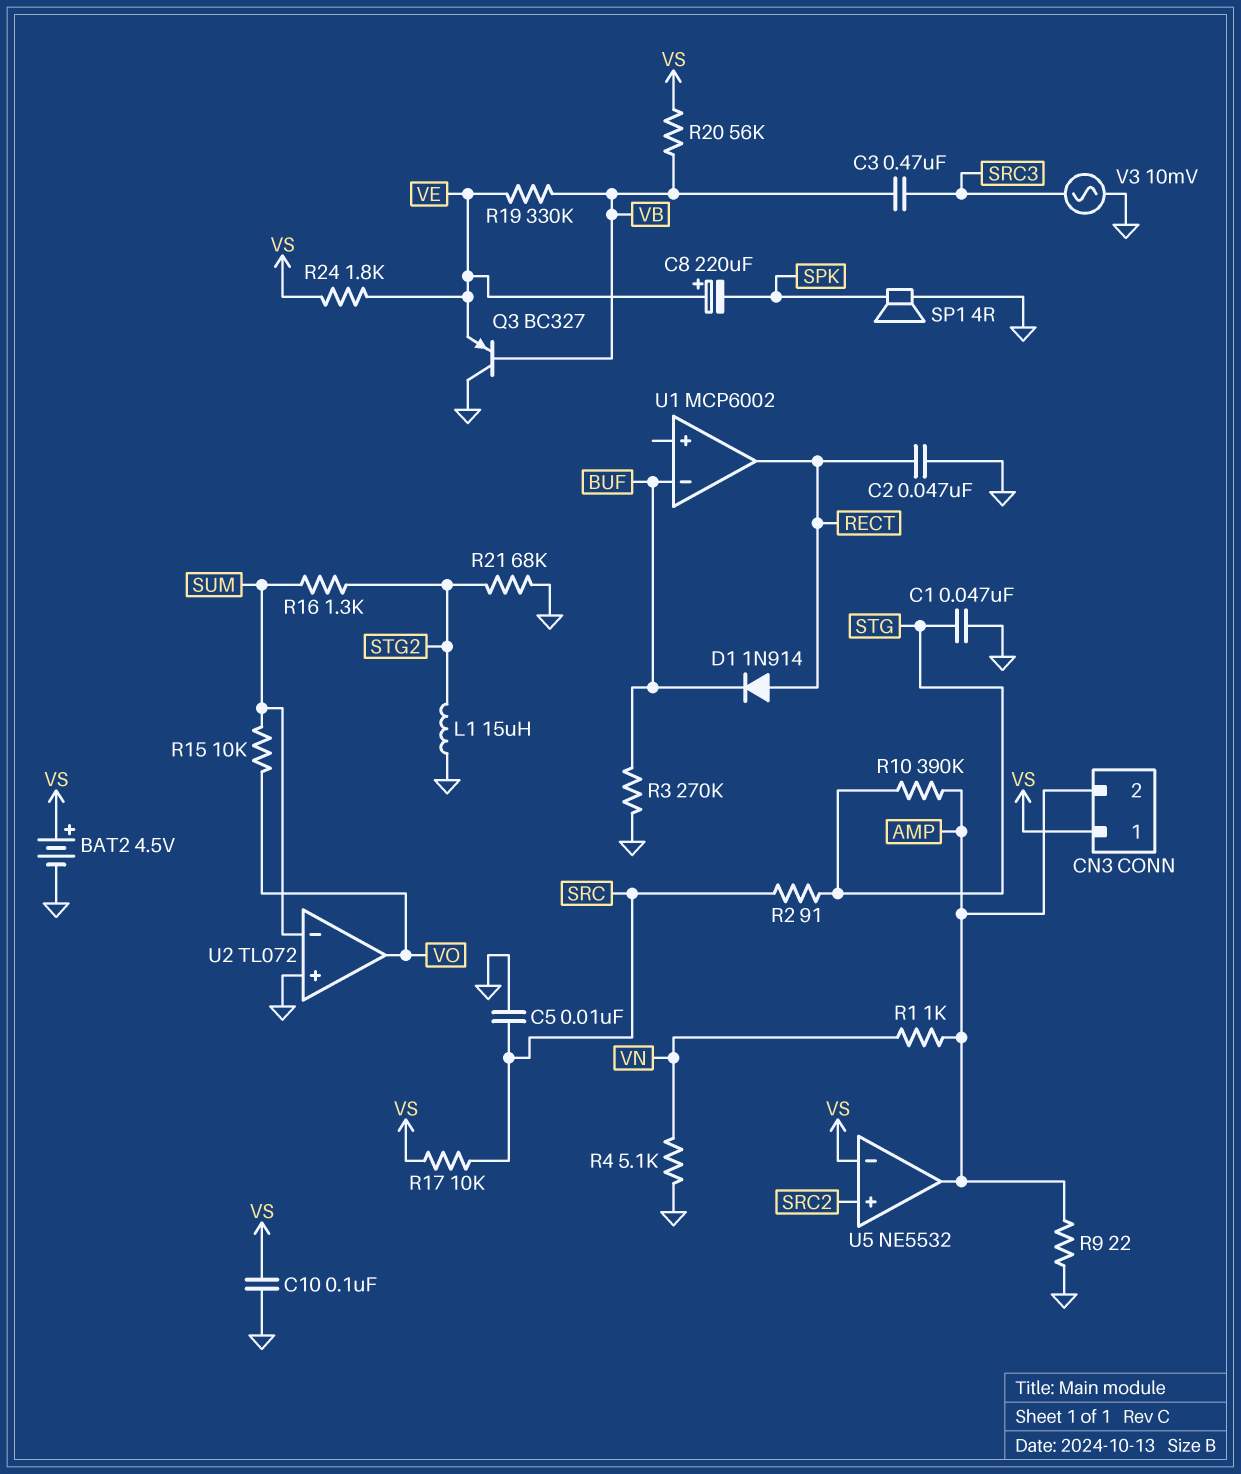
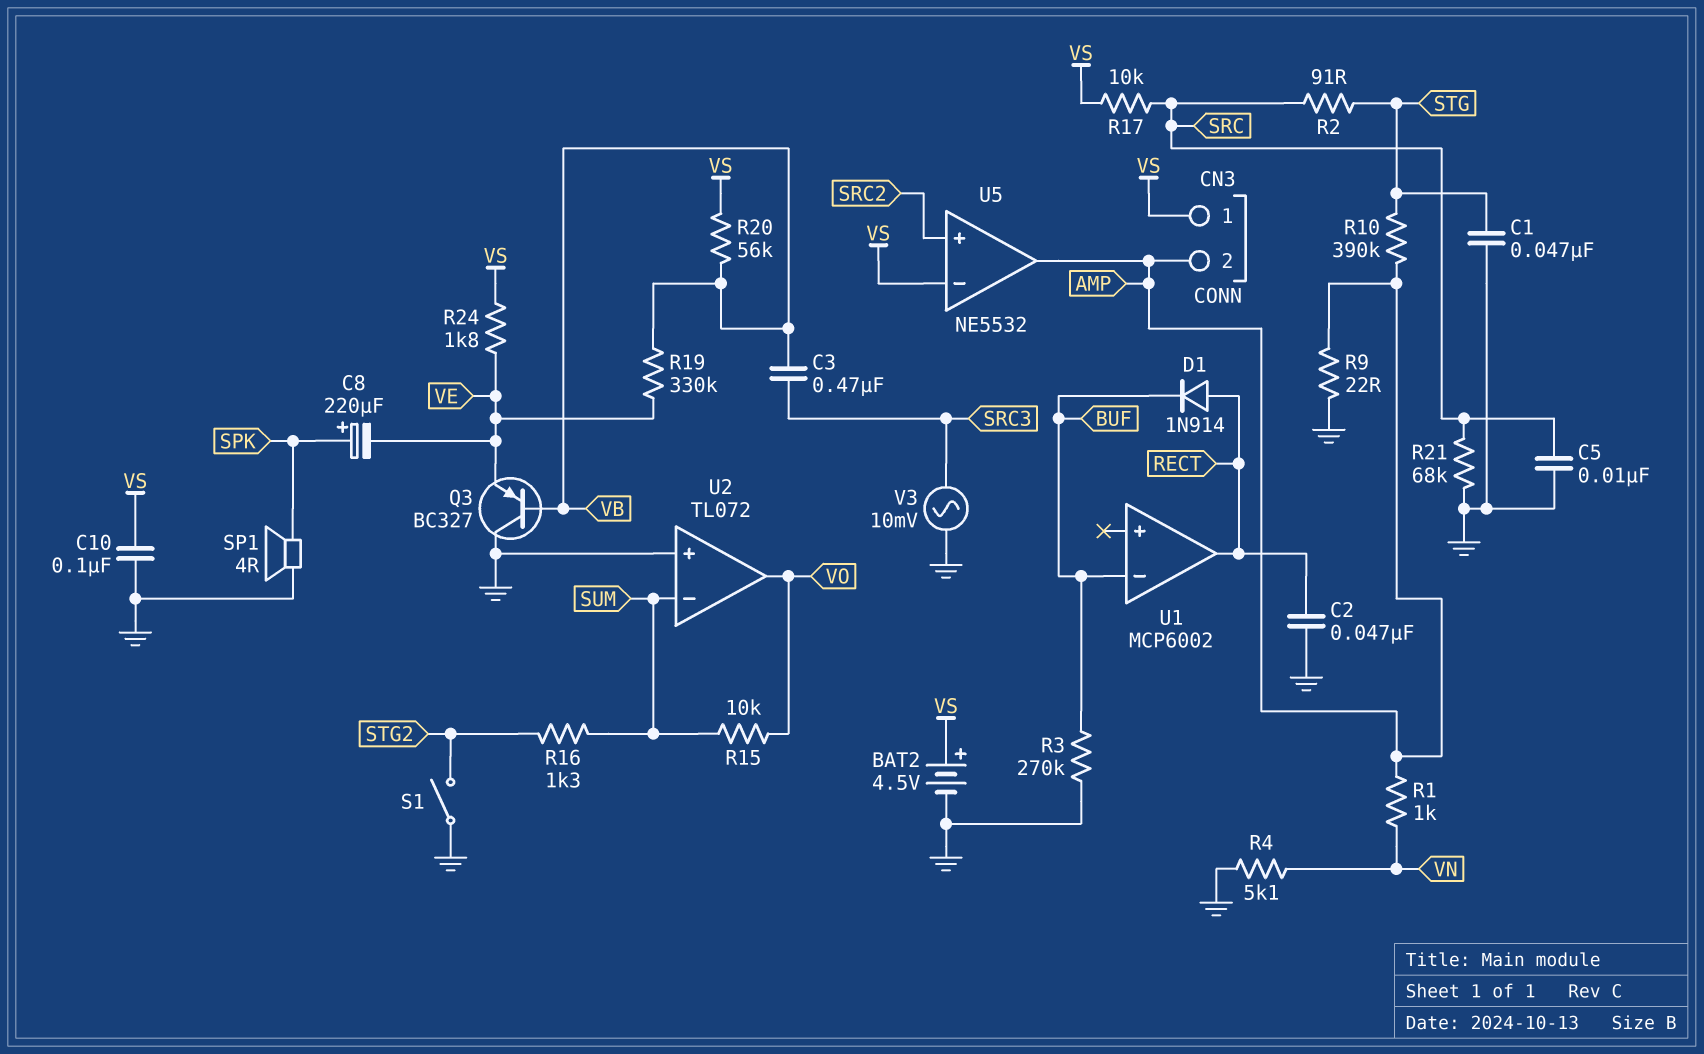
C8: 220uF (plus VE, minus SPK) -> 220uF (plus SPK, minus VE)
L1: 15uH (GND, STG2) -> none
R21: 68k (GND, STG2) -> 68k (GND, SRC)
S1: none -> switch (GND, STG2)

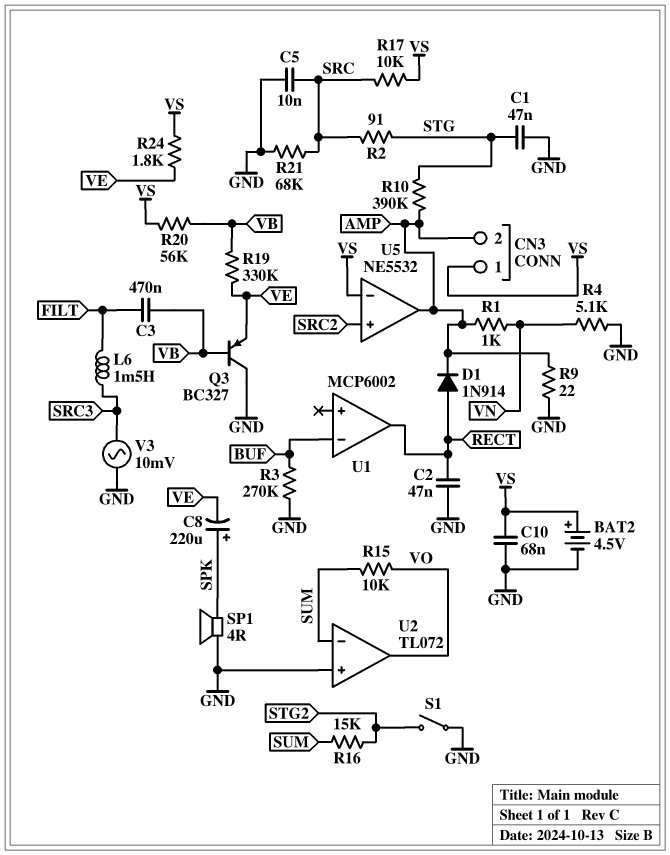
C3: 470nF (SRC3, VB) -> 470nF (FILT, VB)
C10: 100nF (GND, VS) -> 68nF (GND, VS)
D1: diode 1N914 (A RECT, K BUF) -> diode 1N914 (A RECT, K AMP)
L6: none -> 1.5mH (FILT, SRC3)
R16: 1.3k (STG2, SUM) -> 15k (STG2, SUM)

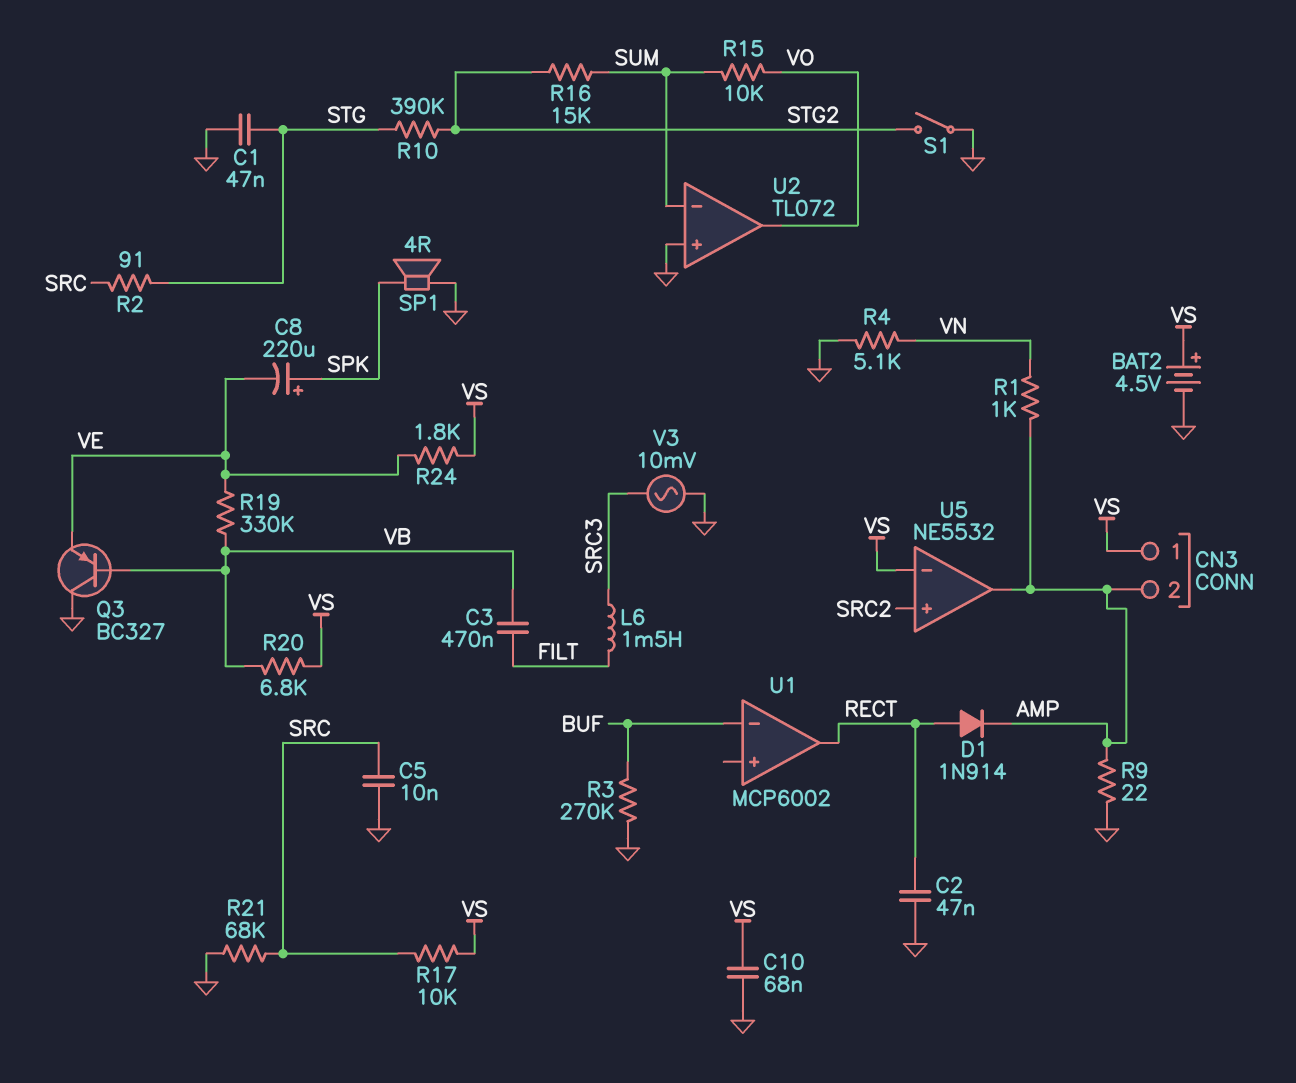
R10: 390k (AMP, STG) -> 390k (STG, STG2)
R20: 56k (VB, VS) -> 6.8k (VB, VS)

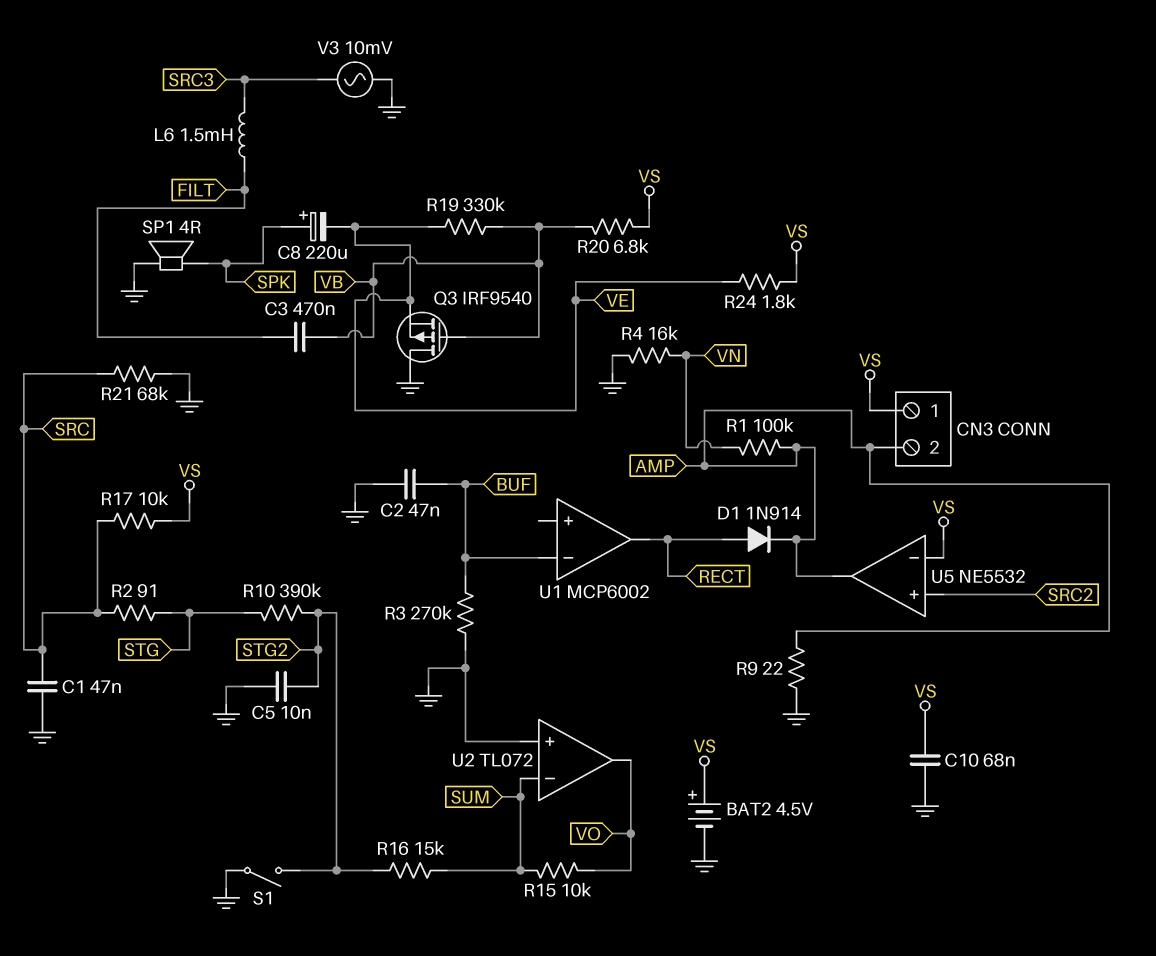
C1: 47nF (GND, STG) -> 47nF (GND, SRC)
C2: 47nF (GND, RECT) -> 47nF (BUF, GND)
C5: 10nF (GND, SRC) -> 10nF (GND, STG2)
Q3: PNP BC327 (B VB, C GND, E VE) -> PMOS IRF9540 (G VB, D GND, S VE)
R1: 1k (AMP, VN) -> 100k (AMP, VN)
R4: 5.1k (GND, VN) -> 16k (GND, VN)

